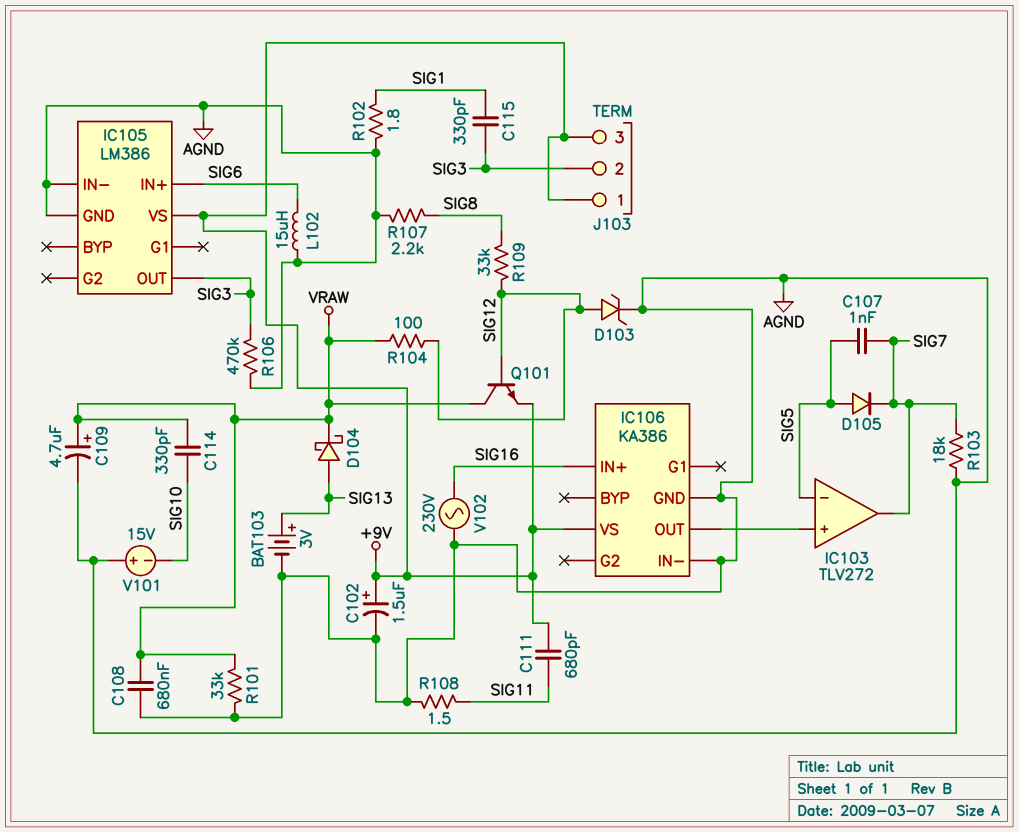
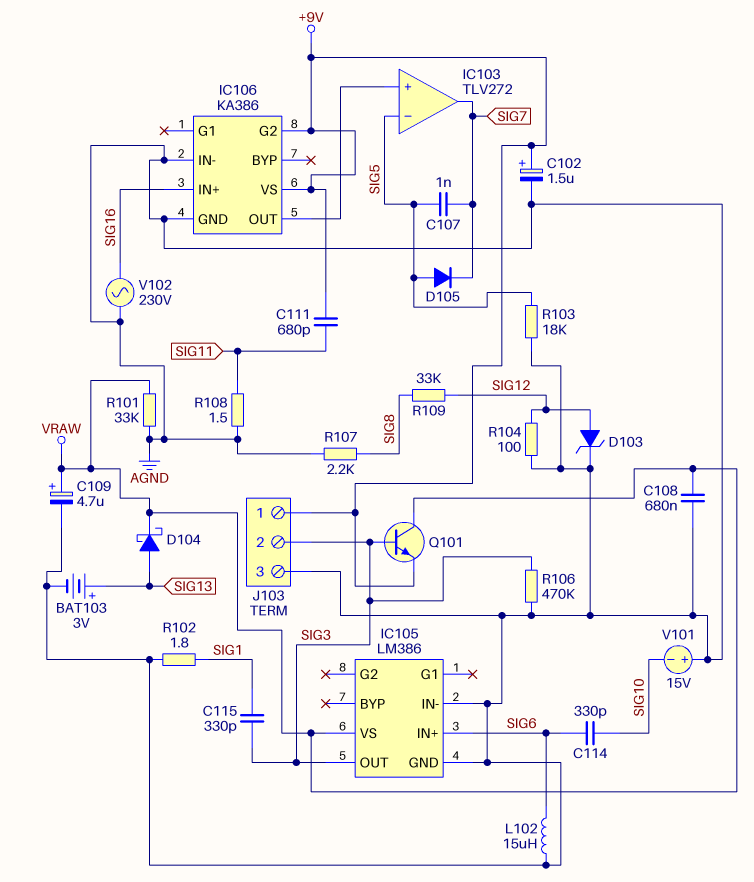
C114: 330pF (SIG10, VRAW) -> 330pF (SIG6, SIG10)
IC105 pin VS: +9V -> VRAW
IC106 pin G2: none -> +9V
J103 pin 3: +9V -> AGND
Q101: NPN (B SIG12, C VRAW, E +9V) -> NPN (B SIG3, C VRAW, E +9V)
R103: 18k (AGND, SIG7) -> 18k (AGND, SIG5)
R104: 100 (SIG12, VRAW) -> 100 (AGND, SIG12)

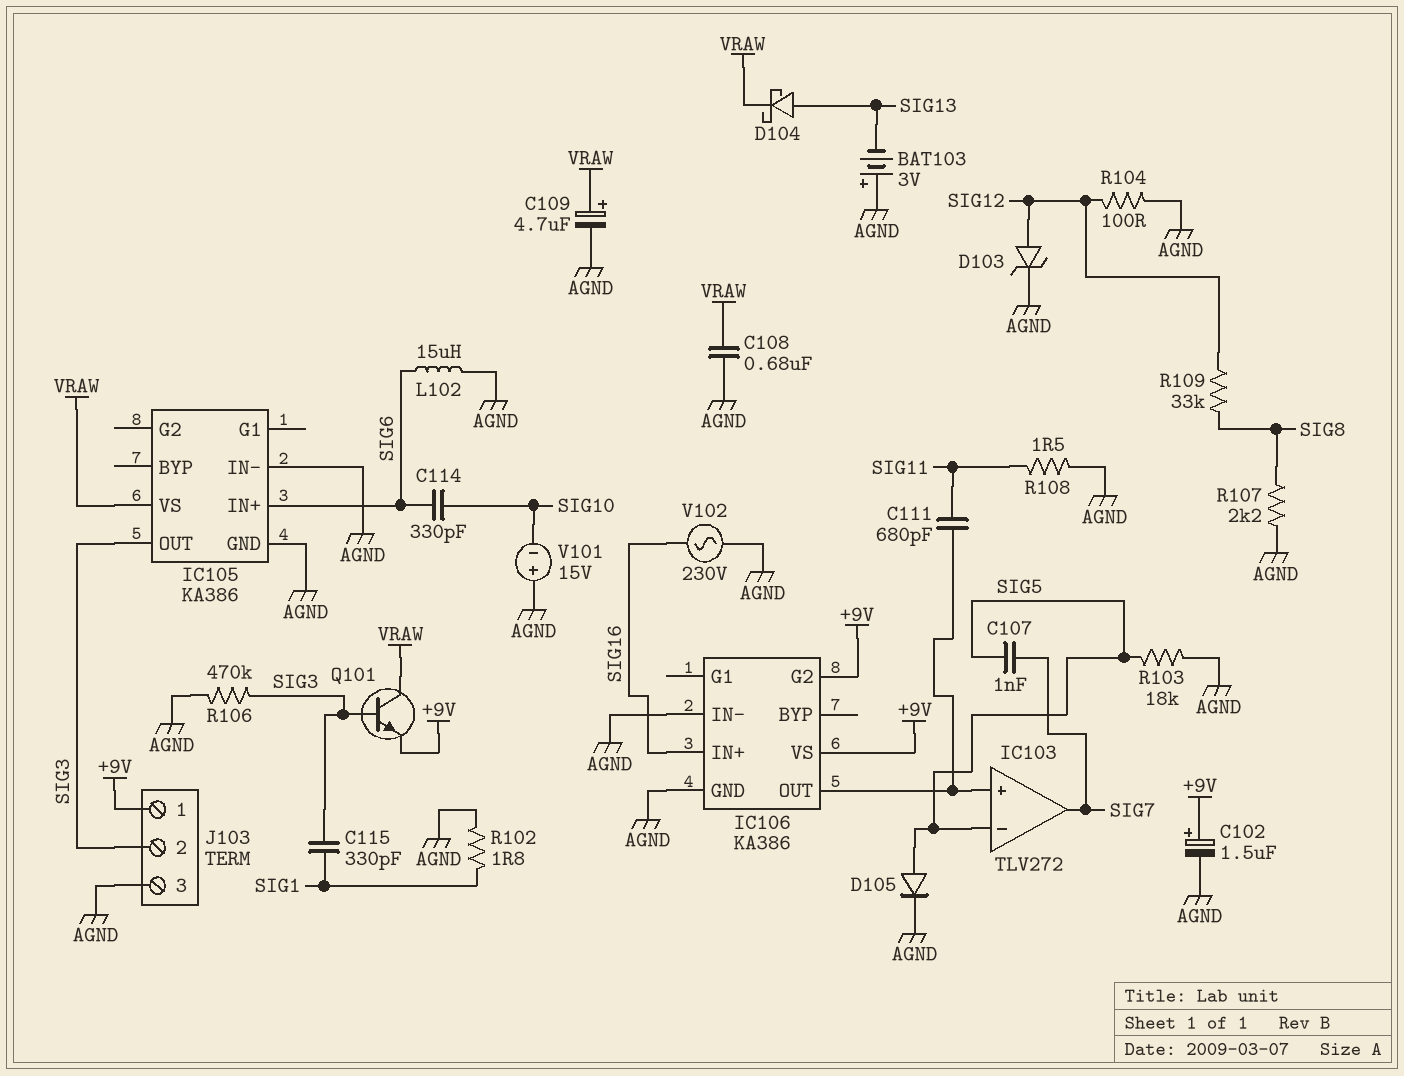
BAT103: 3V (plus SIG13, minus AGND) -> 3V (plus AGND, minus SIG13)
C111: 680pF (+9V, SIG11) -> 680pF (IC103/in+, SIG11)
D105: diode (A SIG5, K SIG7) -> diode (A SIG5, K AGND)
IC105: LM386 -> KA386
R101: 33k (AGND, VRAW) -> none

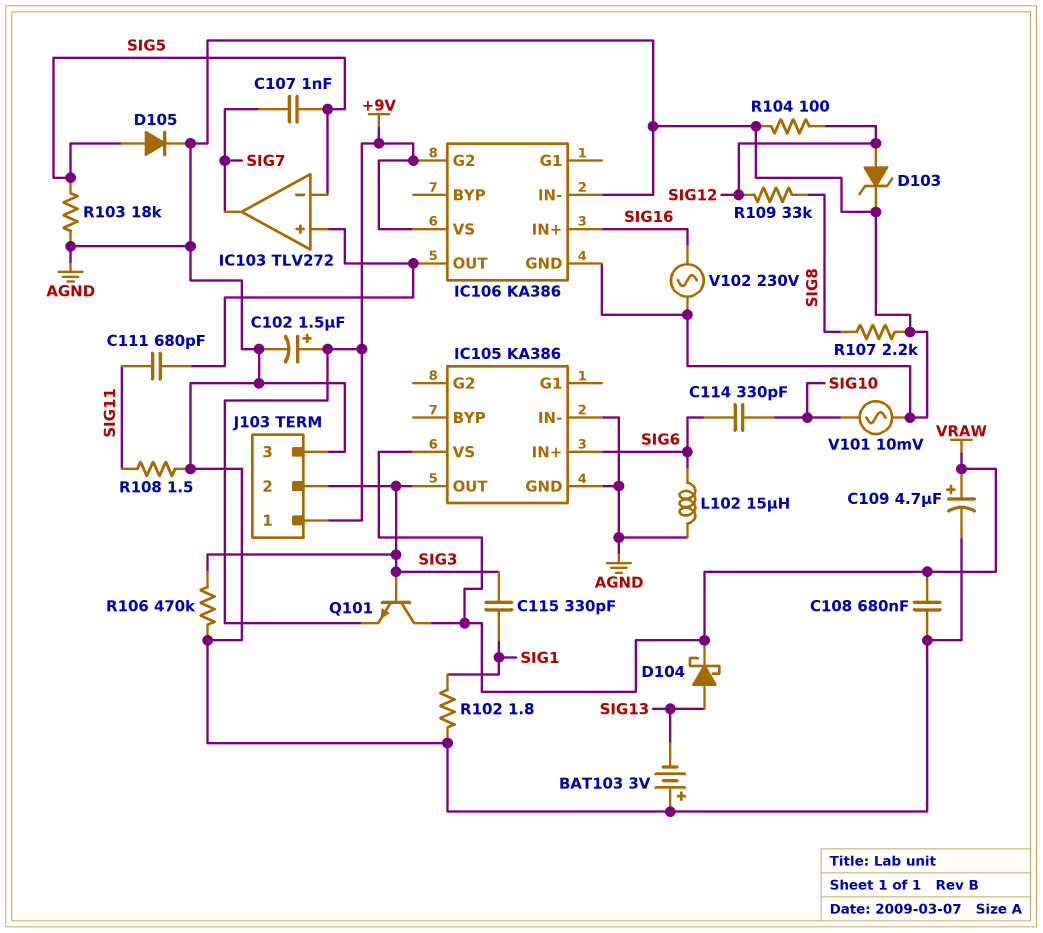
V101: 15V (plus AGND, minus SIG10) -> AC 10mV (AGND, SIG10)

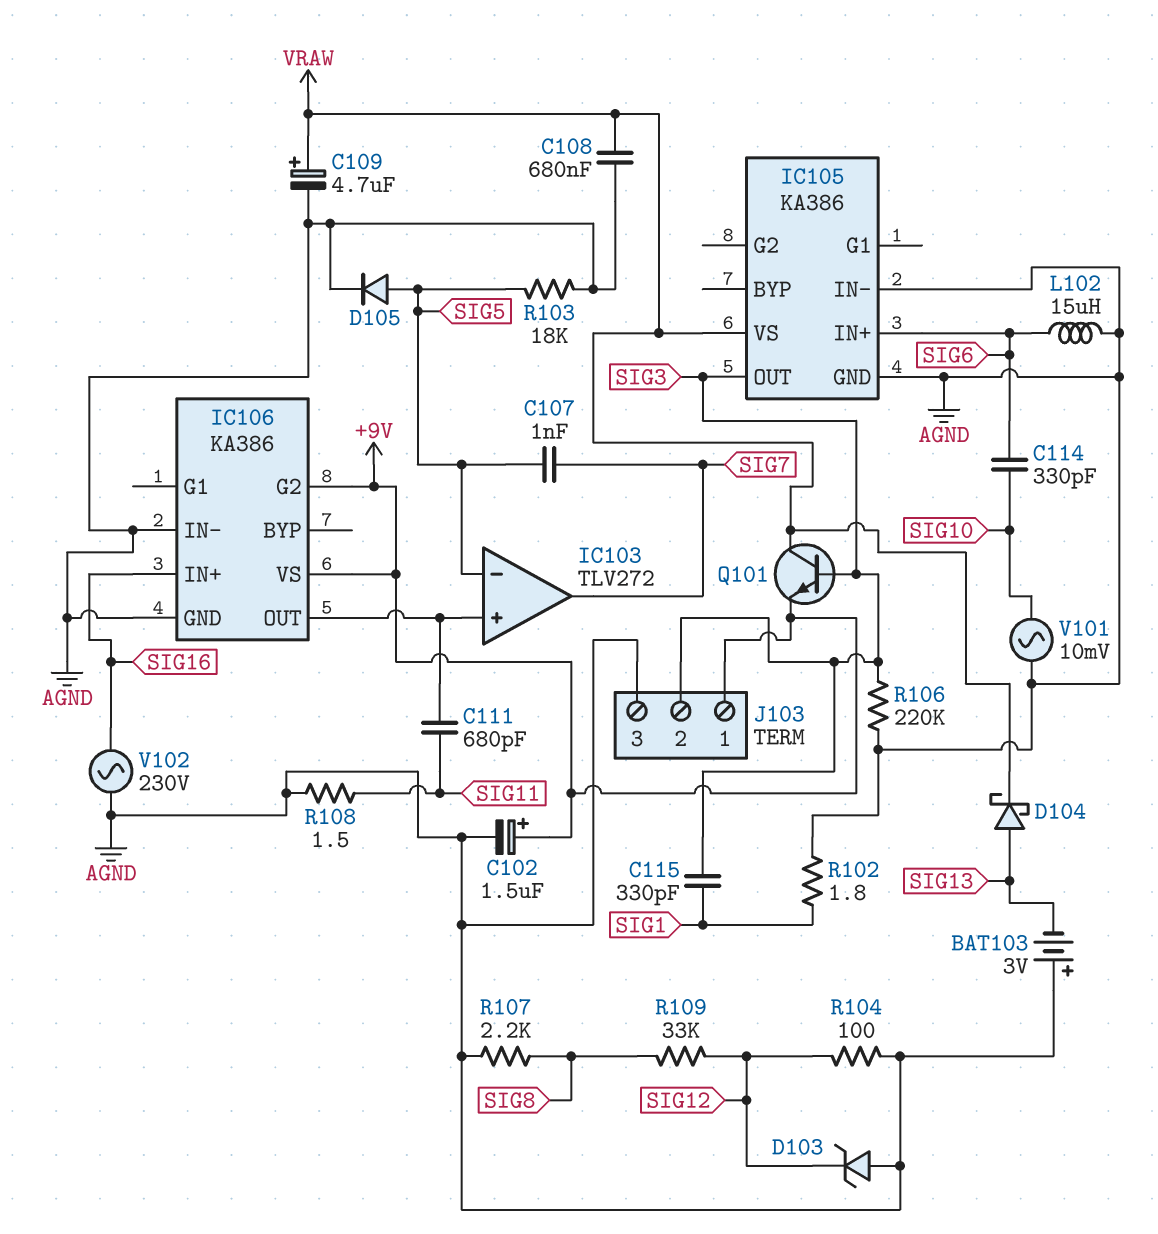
D103: zener (A SIG12, K AGND) -> zener (A AGND, K SIG12)
R106: 470k (AGND, SIG3) -> 220k (AGND, SIG3)

